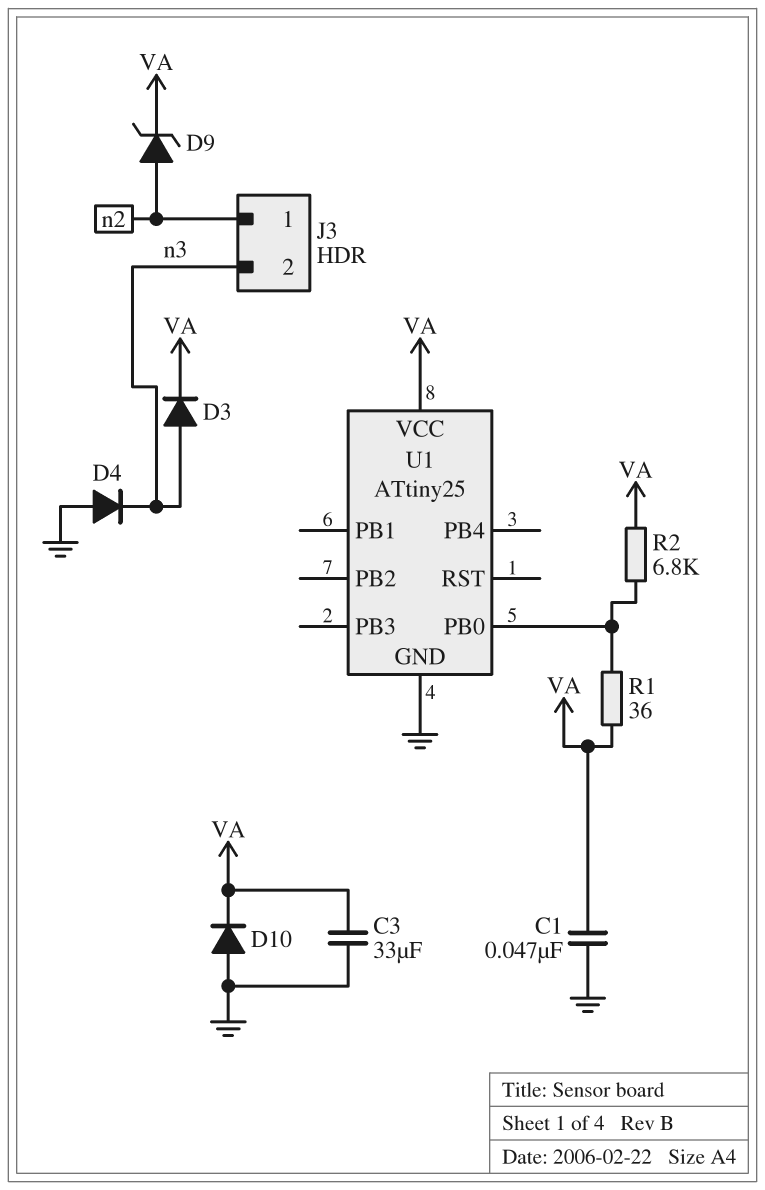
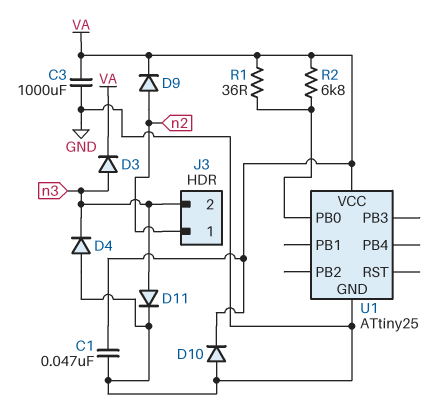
C3: 33uF (GND, VA) -> 1000uF (GND, VA)
D9: zener (A n2, K VA) -> diode (A n2, K VA)
D11: none -> diode (A n3, K GND)

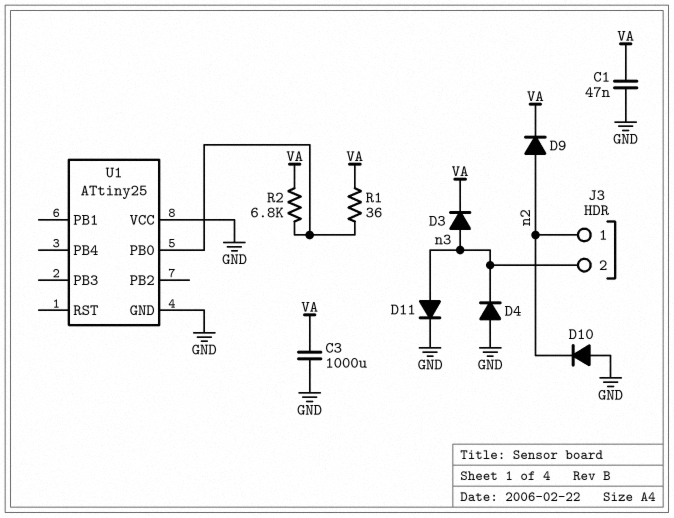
D10: diode (A GND, K VA) -> diode (A GND, K n2)
U1 pin VCC: VA -> GND

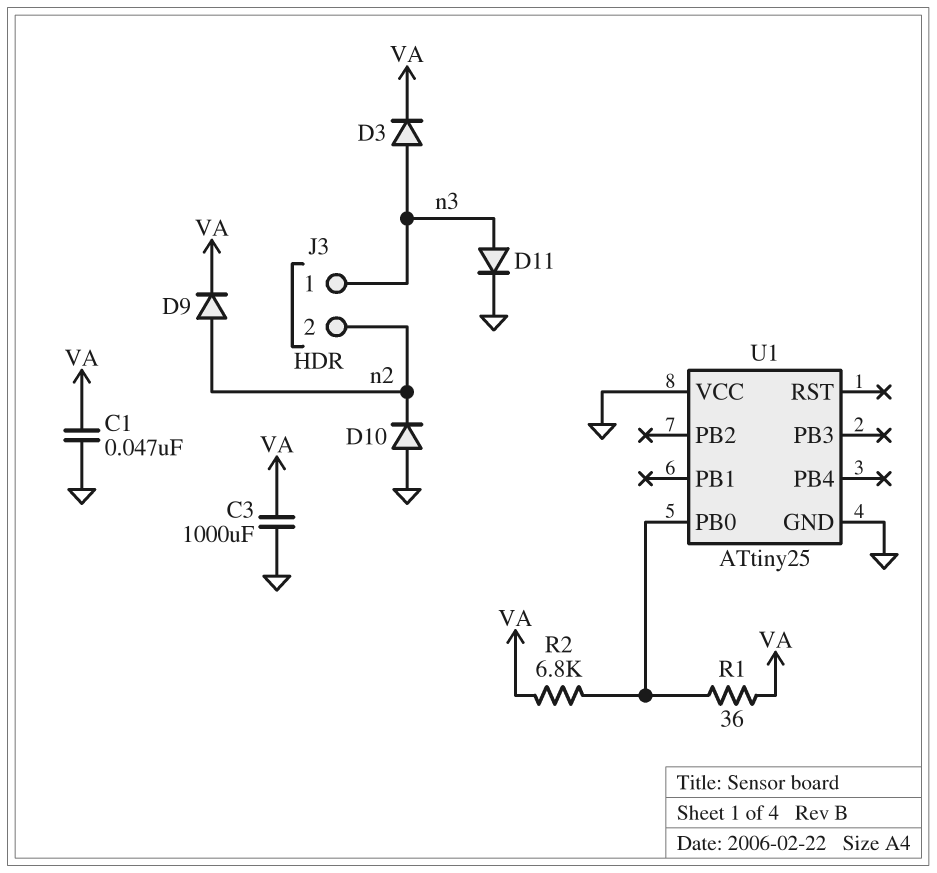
D4: diode (A GND, K n3) -> none
J3 pin 1: n2 -> n3
J3 pin 2: n3 -> n2

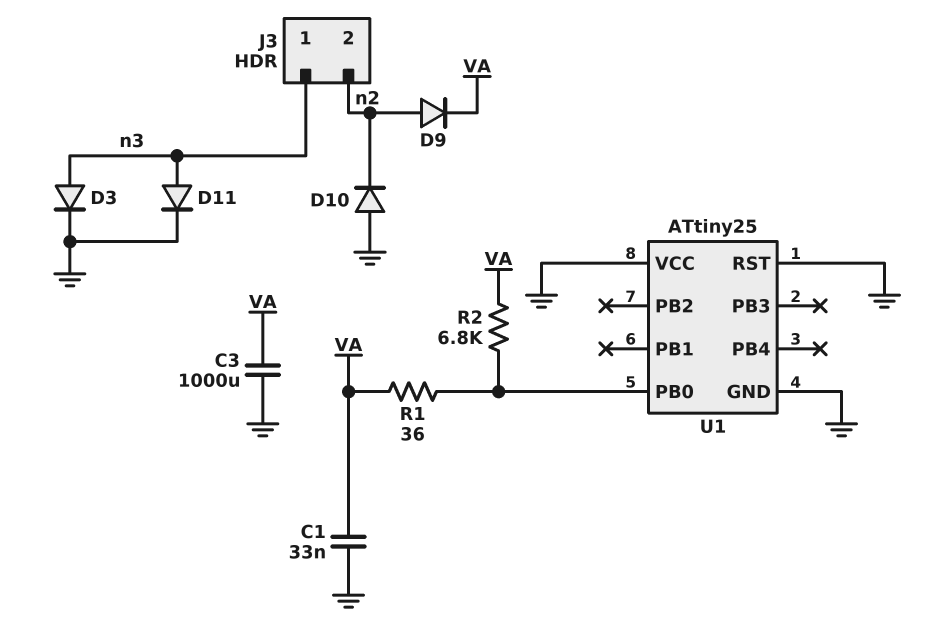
C1: 47nF (GND, VA) -> 33nF (GND, VA)
D3: diode (A n3, K VA) -> diode (A n3, K GND)
U1 pin RST: none -> GND

